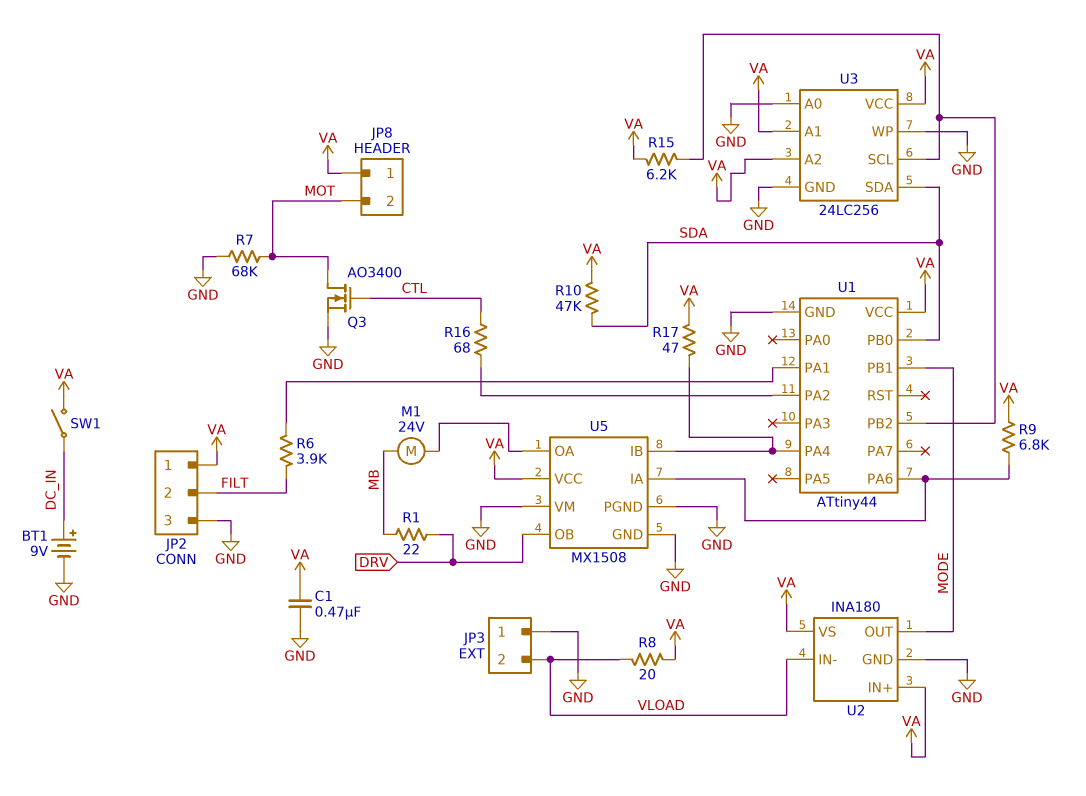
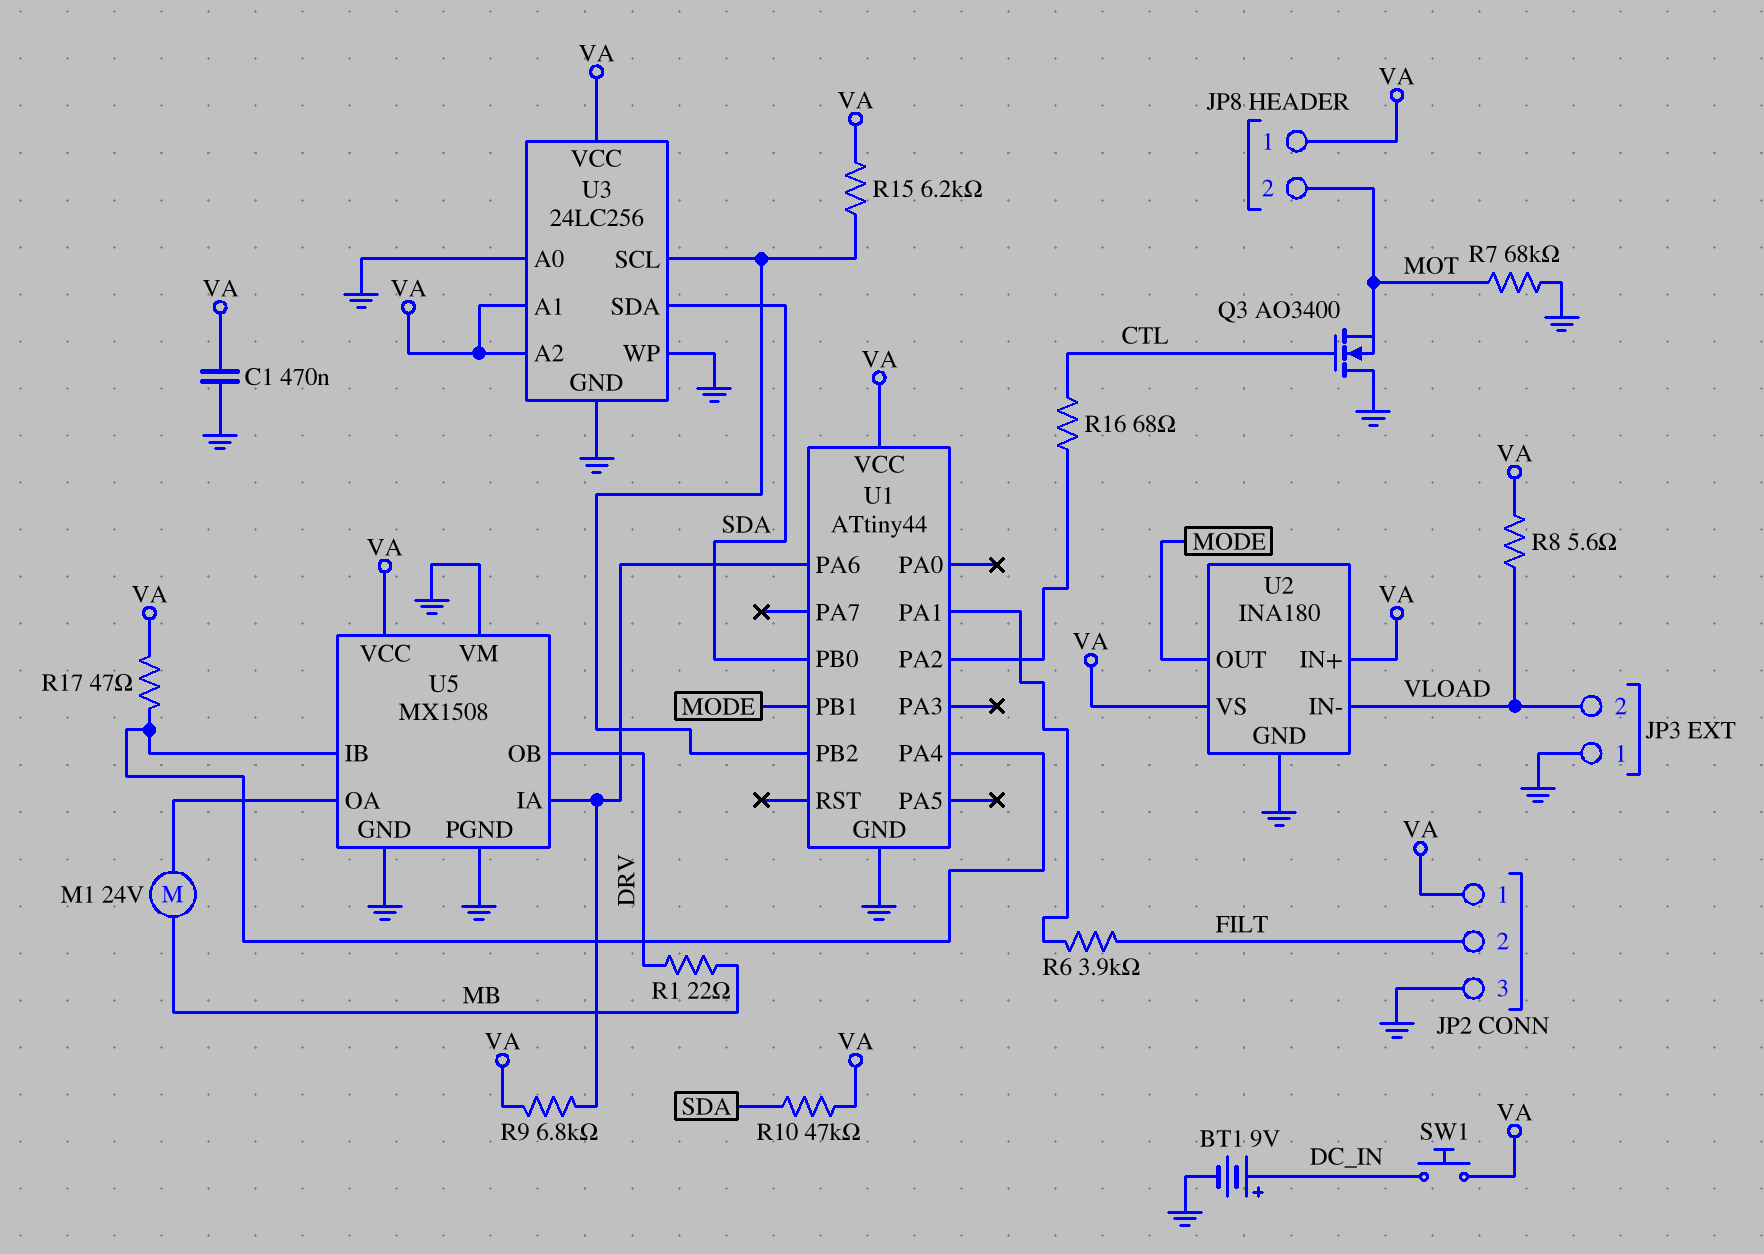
Q3: NMOS AO3400 (G CTL, D MOT, S GND) -> NMOS AO3400 (G CTL, D GND, S MOT)
R8: 20 (VA, VLOAD) -> 5.6 (VA, VLOAD)
SW1: switch (DC_IN, VA) -> button (DC_IN, VA)

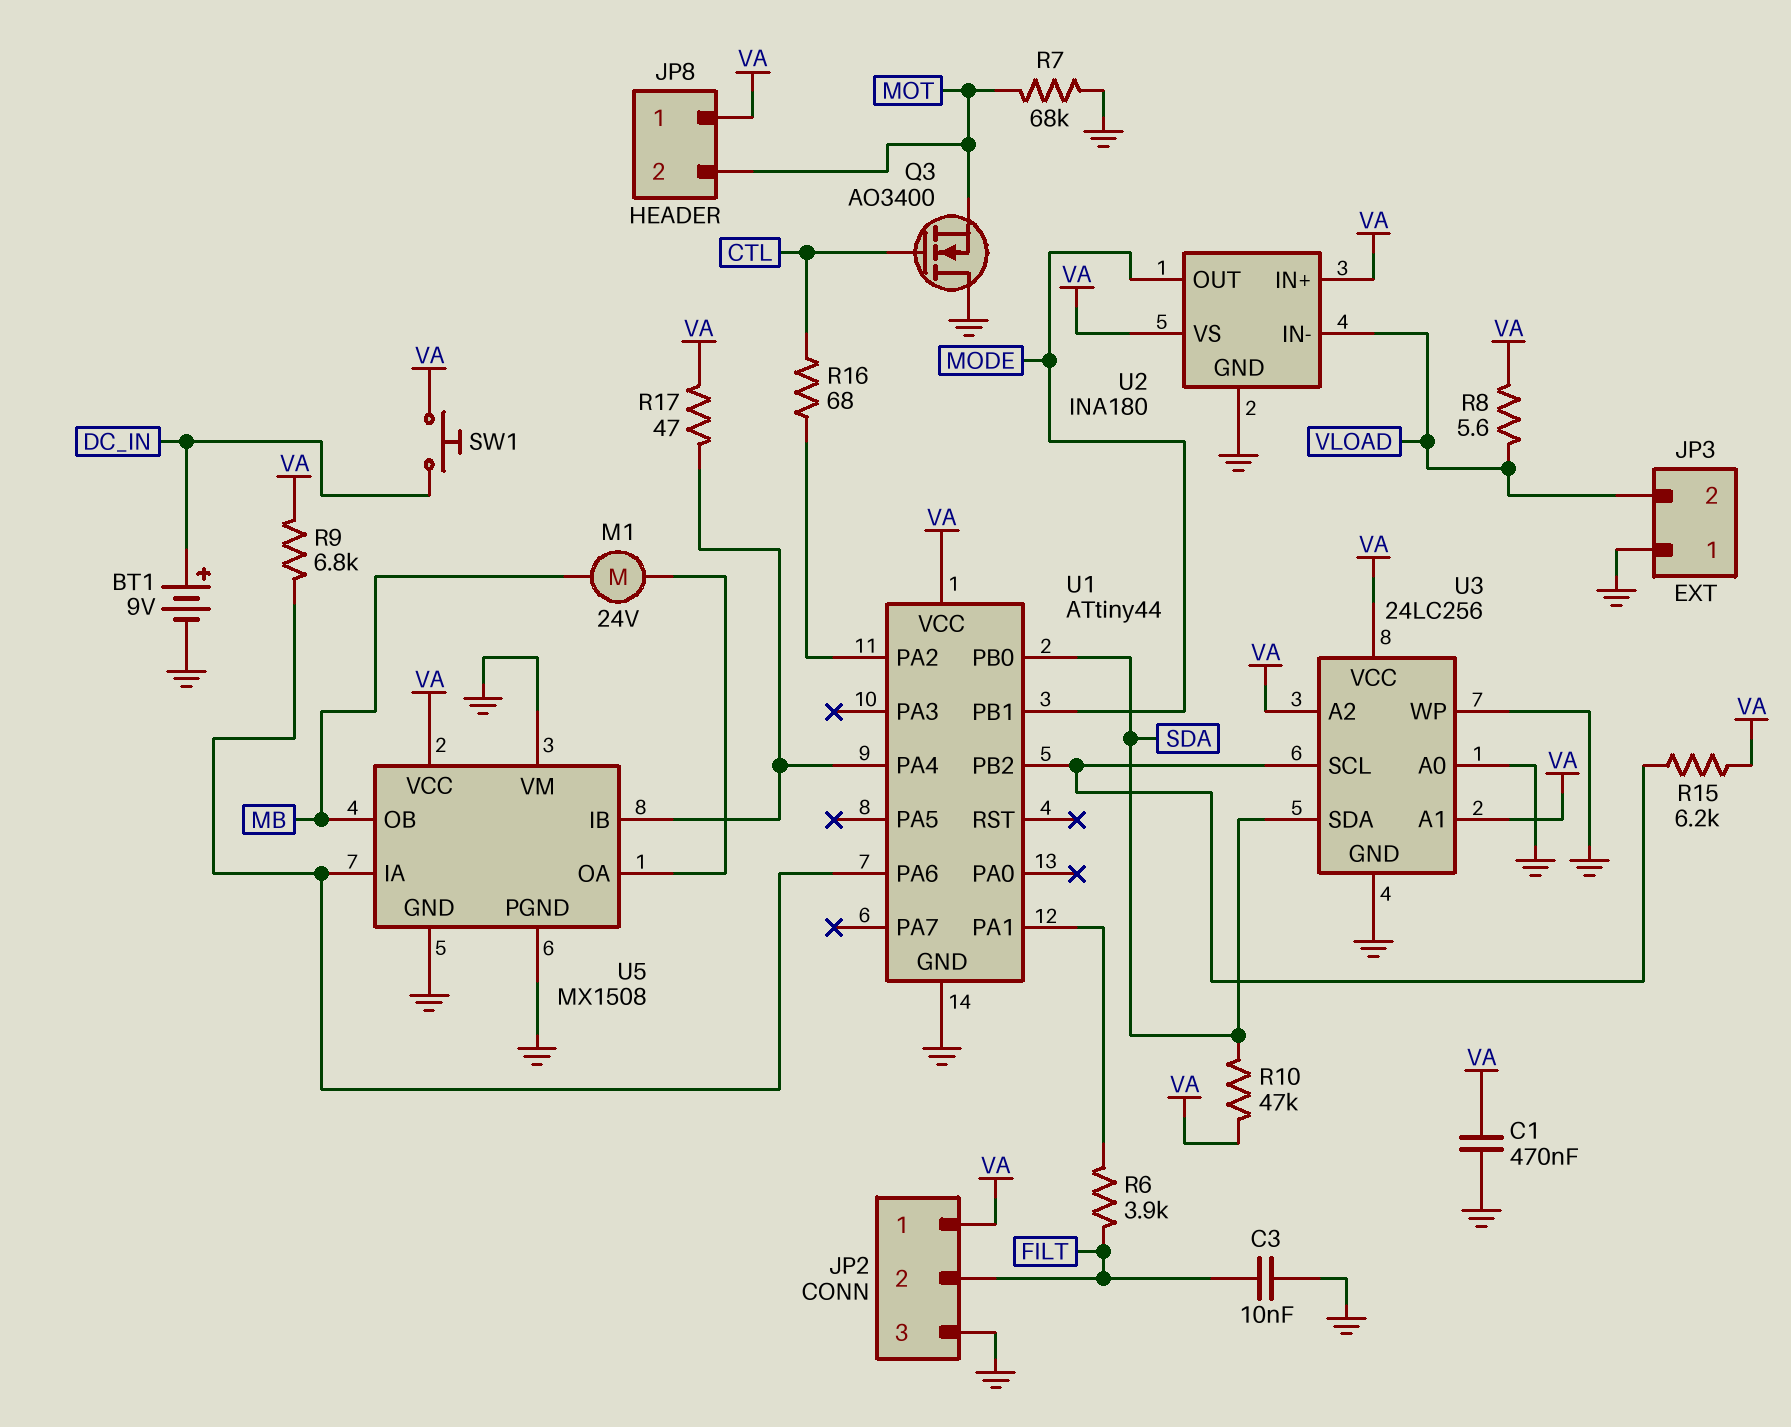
C3: none -> 10nF (FILT, GND)
R1: 22 (DRV, MB) -> none
U5 pin OB: DRV -> MB

